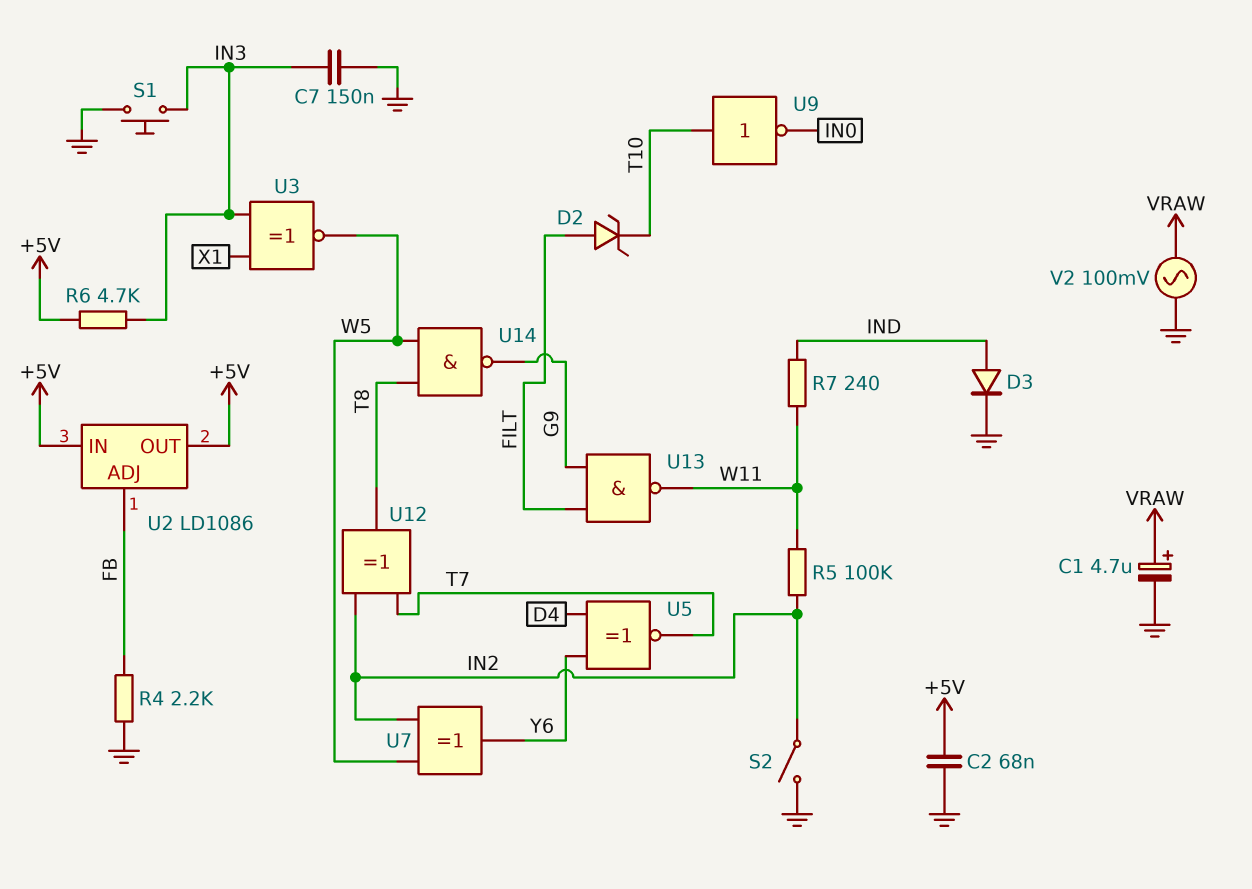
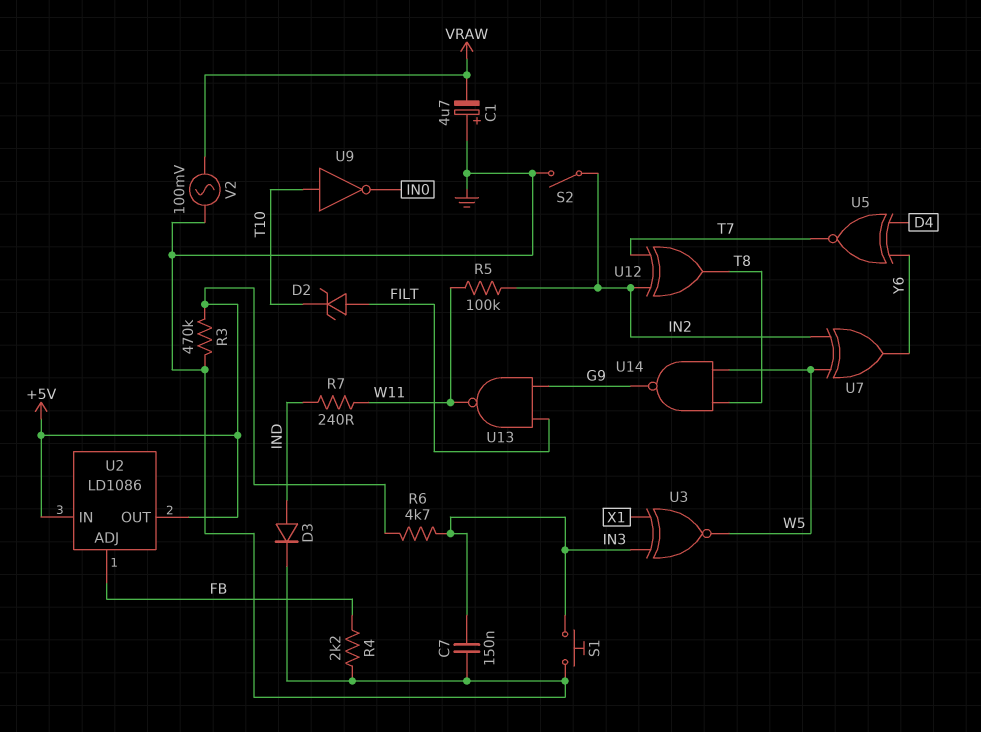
C1: 4.7uF (plus VRAW, minus GND) -> 4.7uF (plus GND, minus VRAW)
C2: 68nF (+5V, GND) -> none
R3: none -> 470k (+5V, GND)

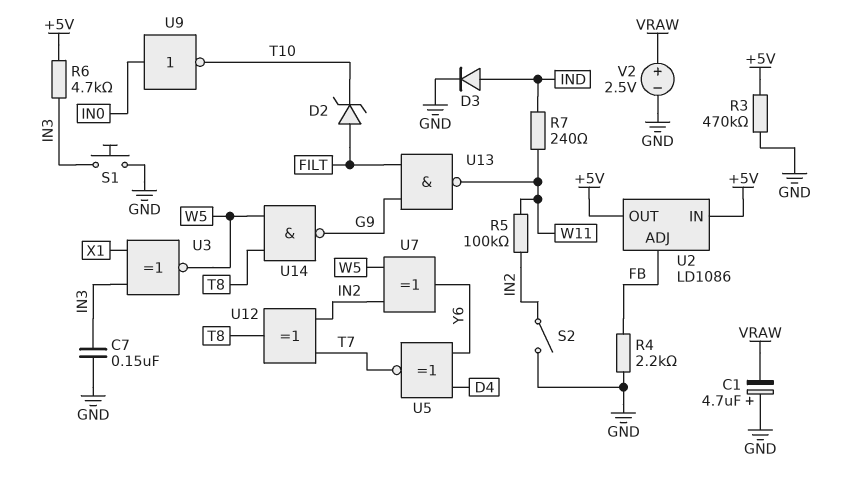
U9: NOT (in T10, out IN0) -> NOT (in IN0, out T10)
V2: AC 100mV (GND, VRAW) -> 2.5V (plus VRAW, minus GND)

